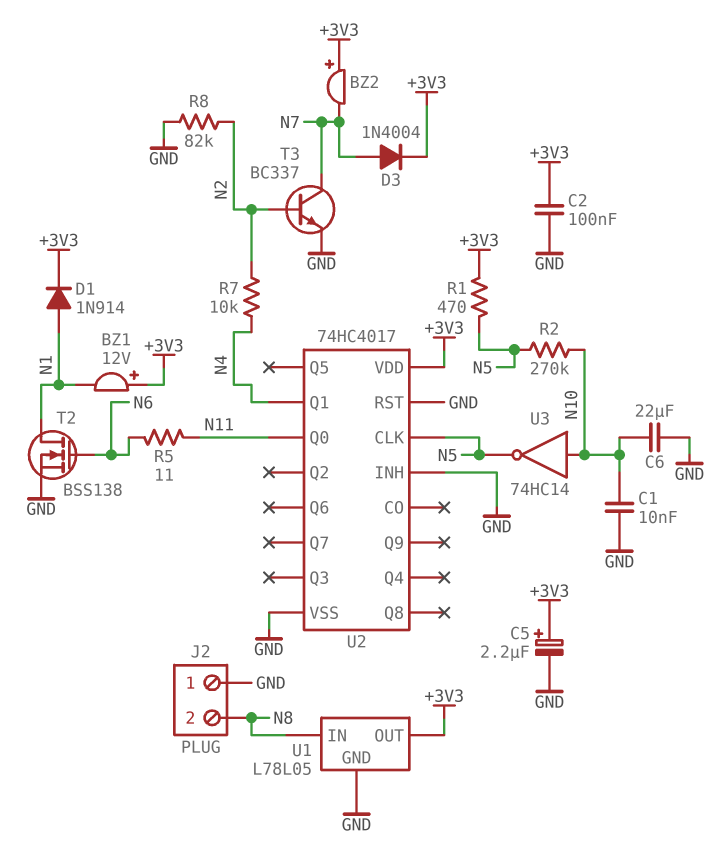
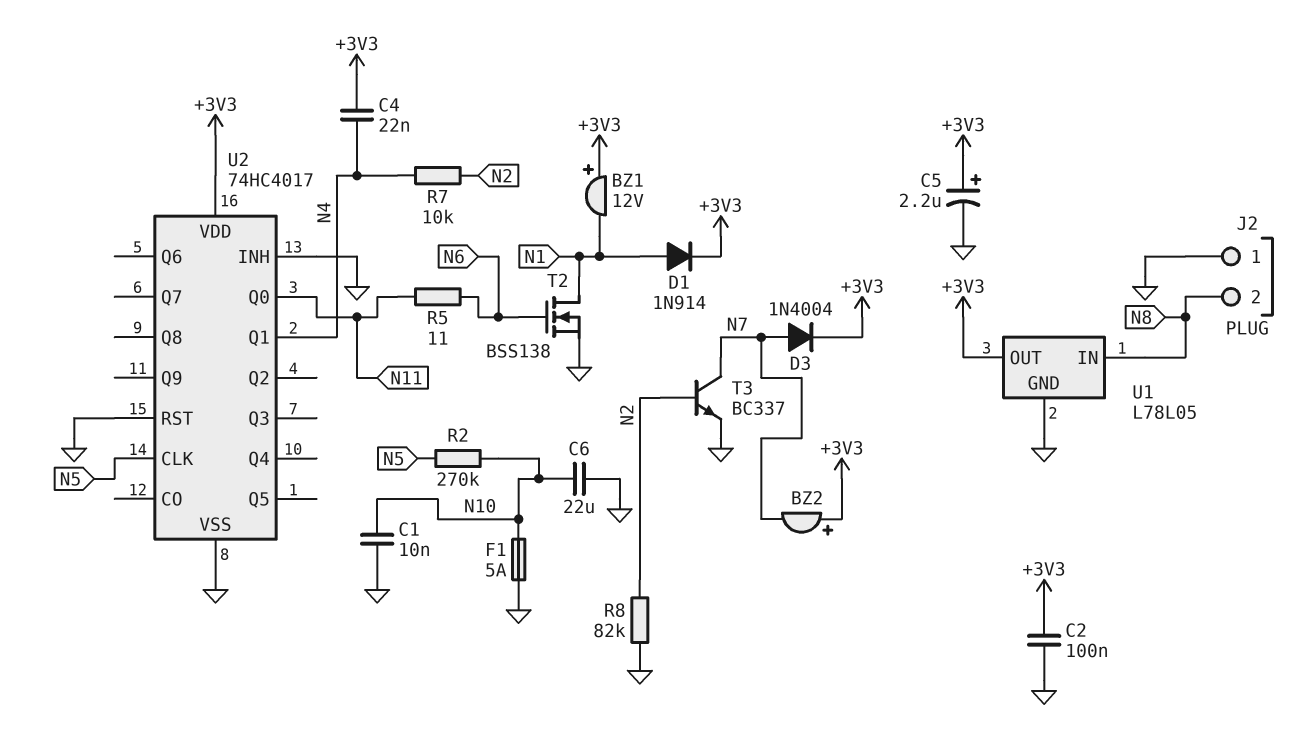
C4: none -> 22nF (+3V3, N4)
F1: none -> 5A (GND, N10)
R1: 470 (+3V3, N5) -> none
U3: NOT 74HC14 (in N10, out N5) -> none

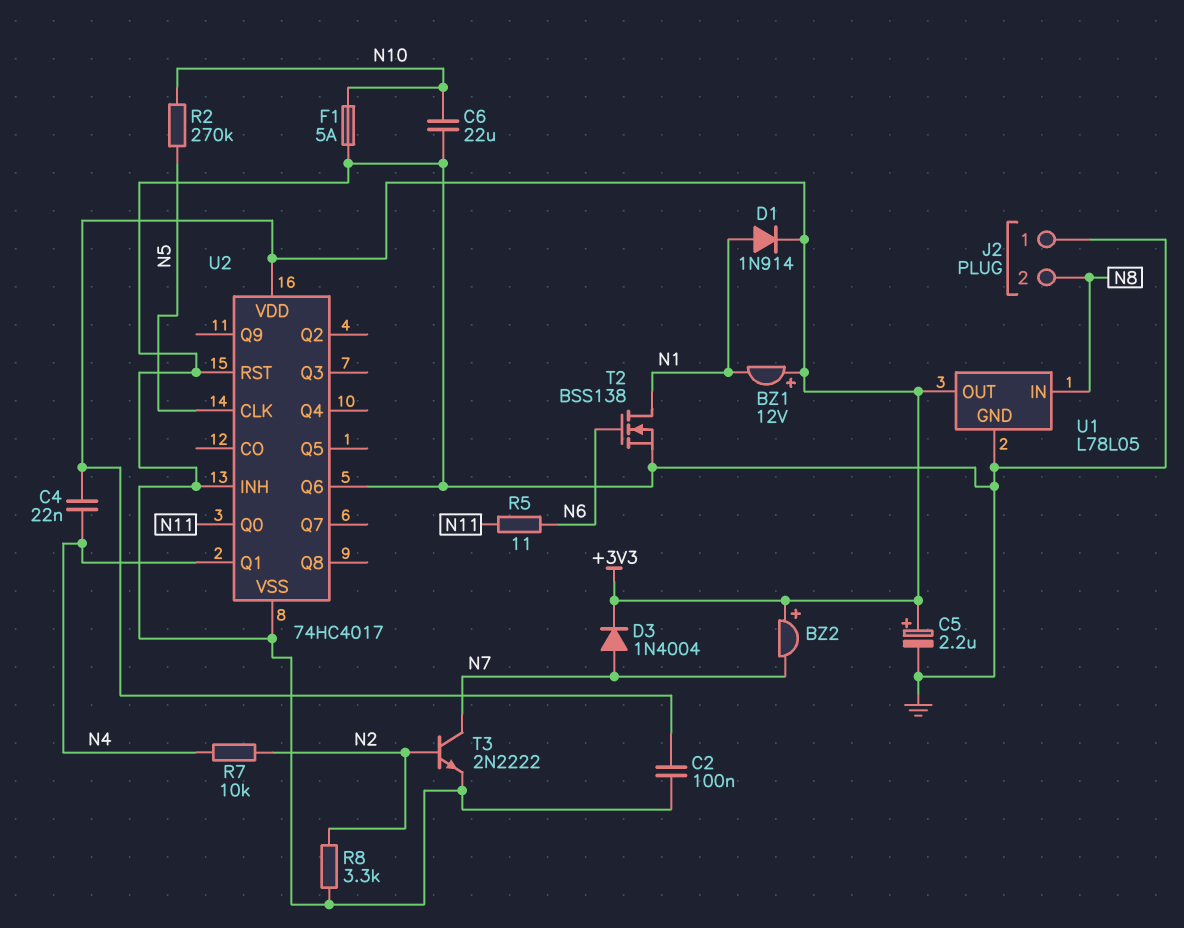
C1: 10nF (GND, N10) -> none
R8: 82k (GND, N2) -> 3.3k (GND, N2)
T3: NPN BC337 (B N2, C N7, E GND) -> NPN 2N2222 (B N2, C N7, E GND)
U2 pin Q6: none -> GND

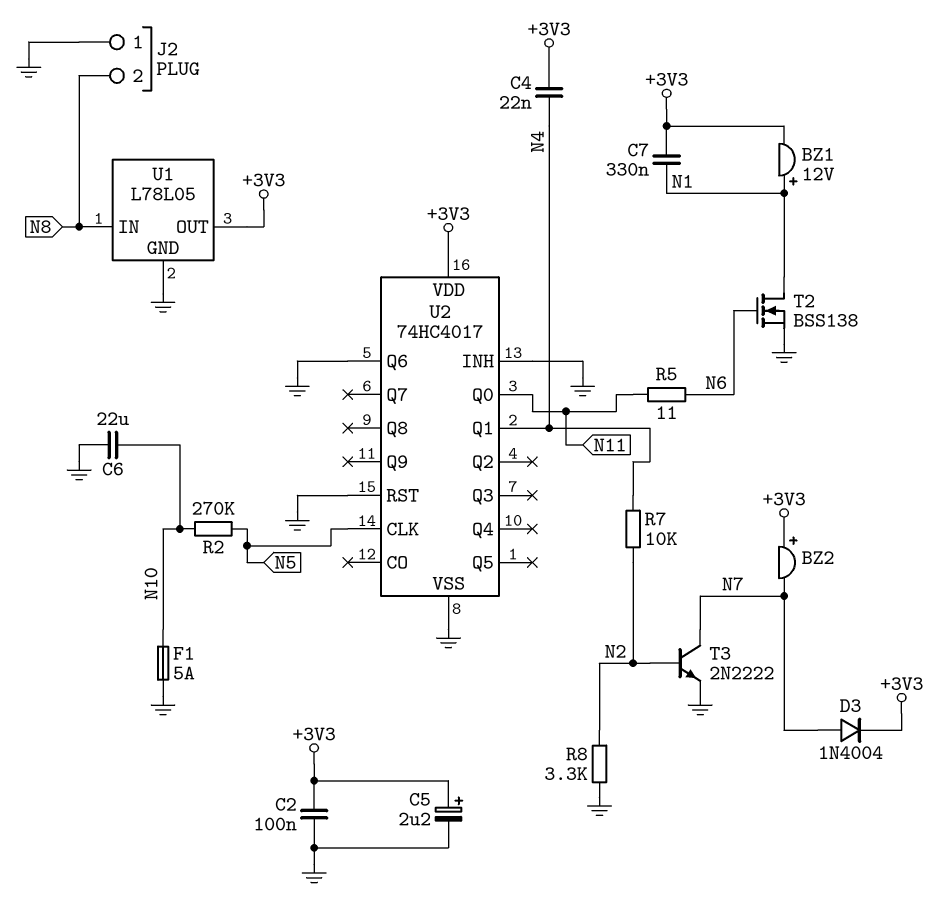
BZ1: buzzer 12V (plus +3V3, minus N1) -> buzzer 12V (plus N1, minus +3V3)
C7: none -> 330nF (+3V3, N1)
D1: diode 1N914 (A N1, K +3V3) -> none

